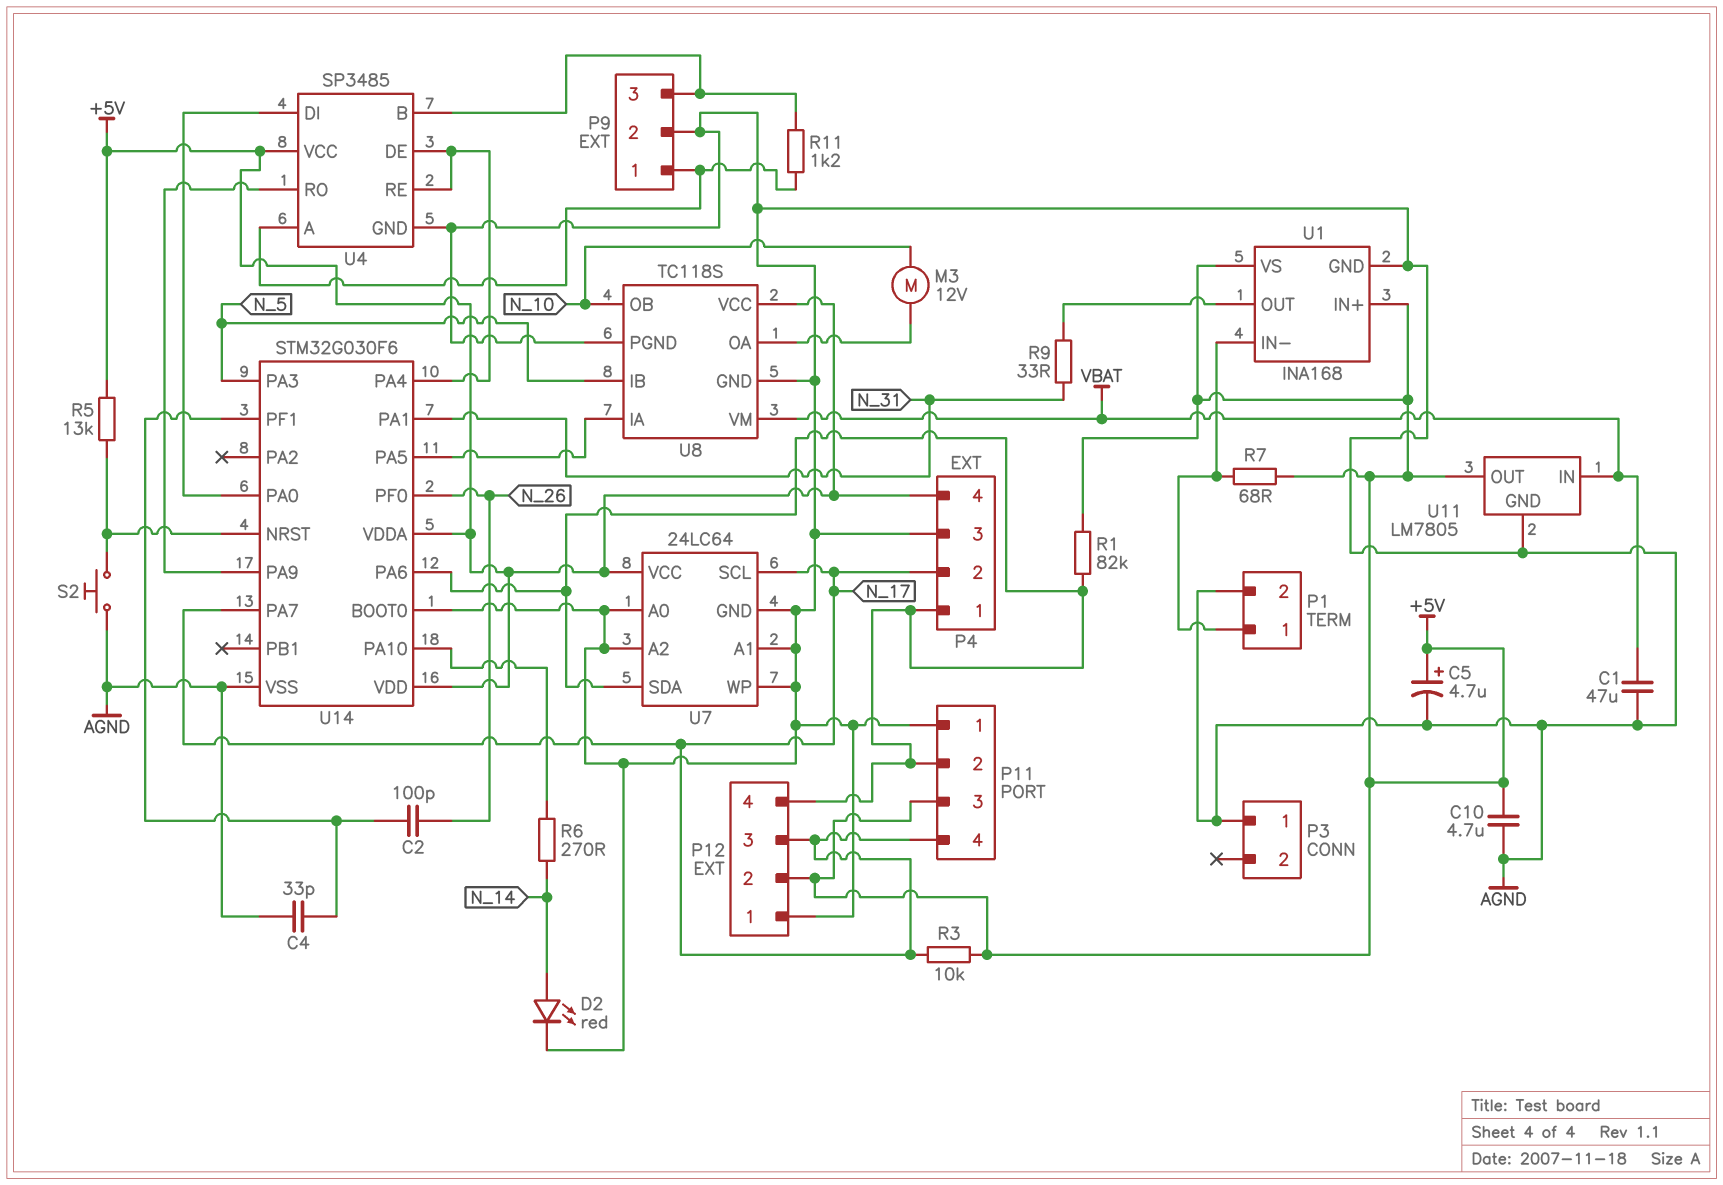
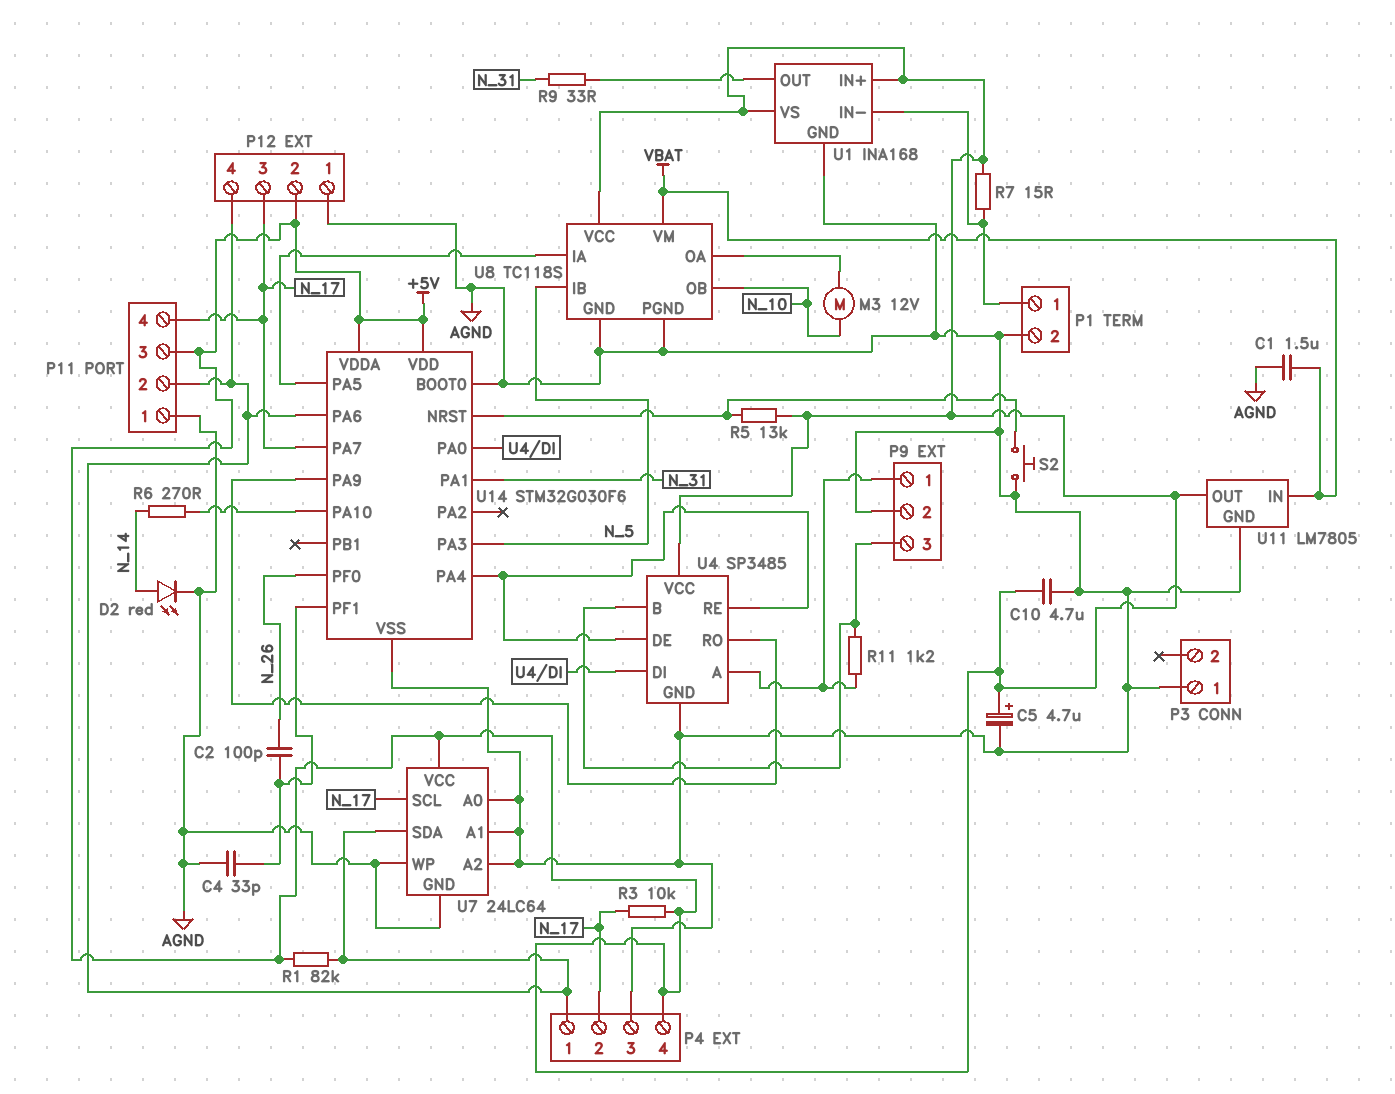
C1: 47uF (AGND, VBAT) -> 1.5uF (AGND, VBAT)
R7: 68 (+5V, P1/1) -> 15 (+5V, P1/1)

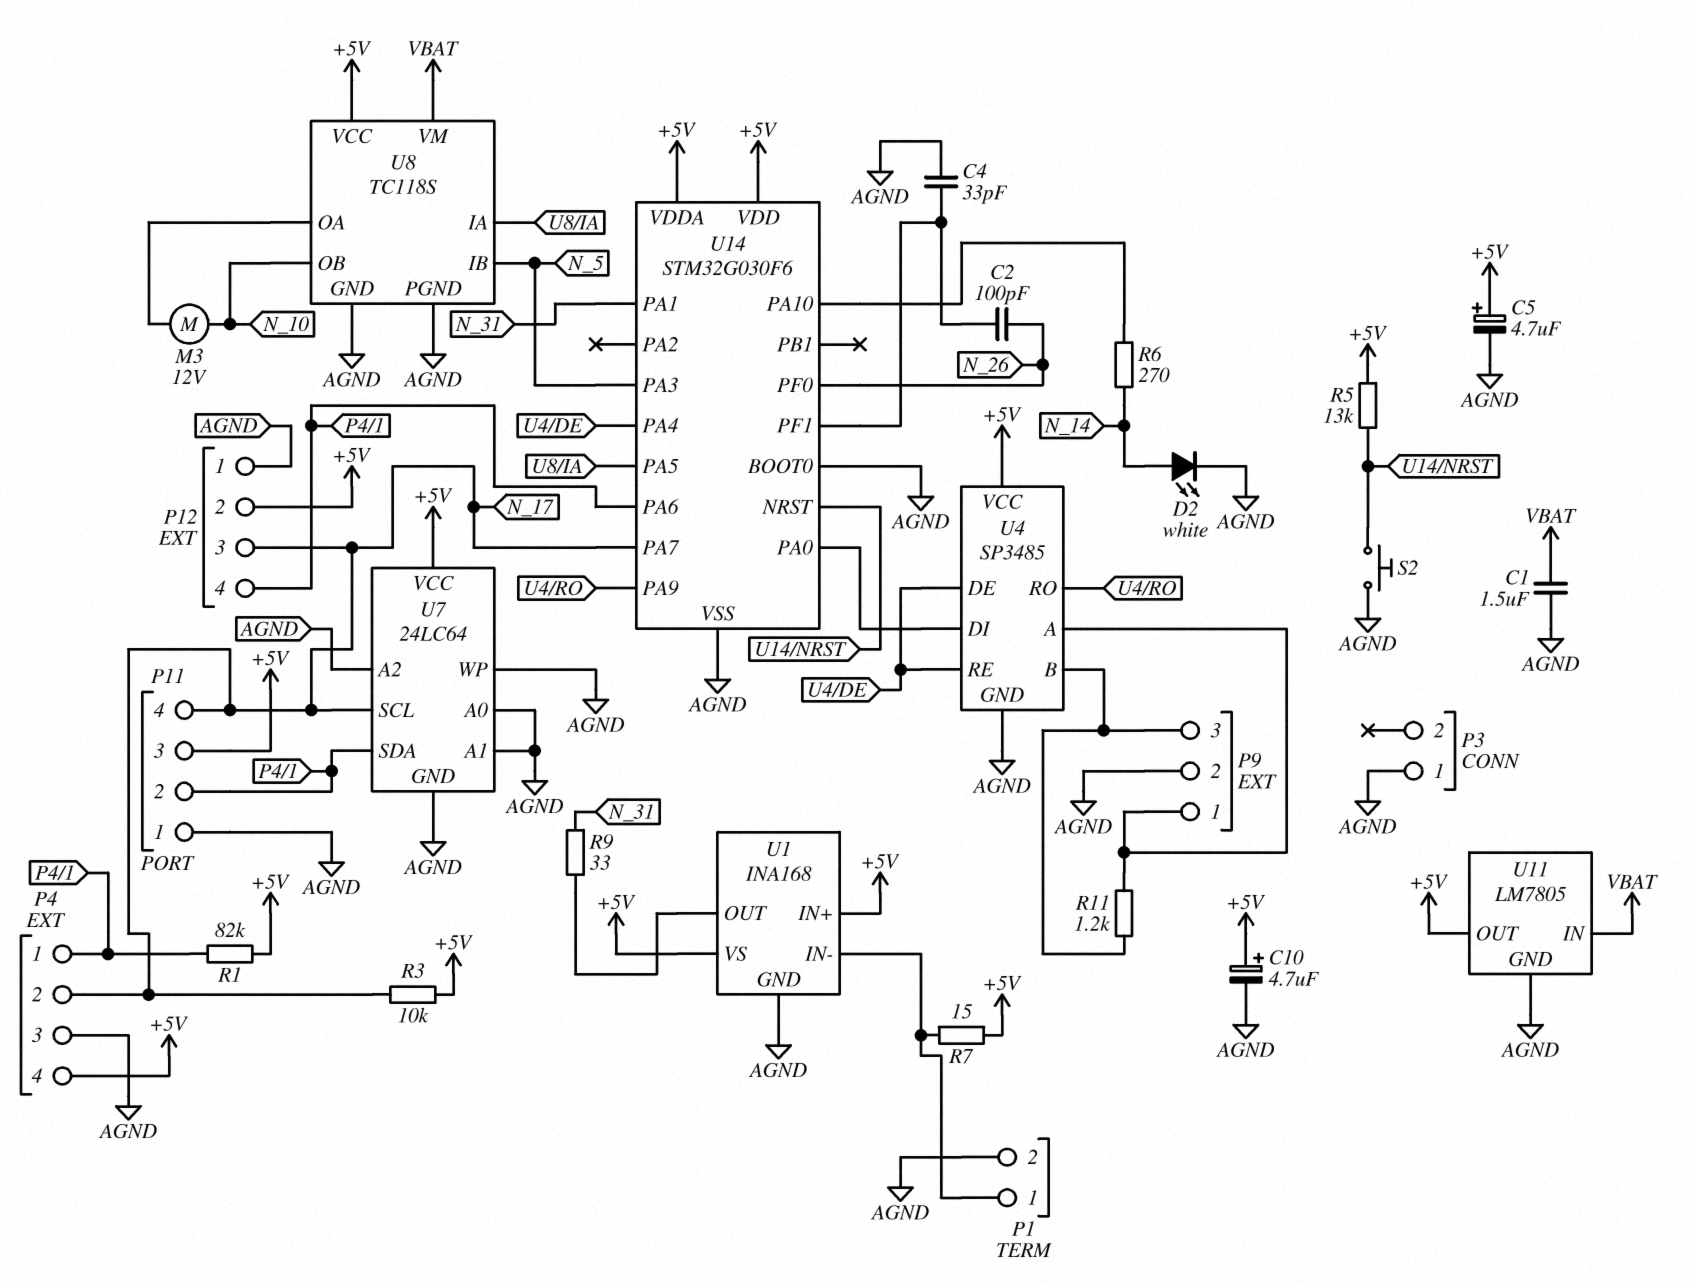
C10: 4.7uF (+5V, AGND) -> 4.7uF (plus +5V, minus AGND)
D2: LED red (A N_14, K AGND) -> LED white (A N_14, K AGND)

